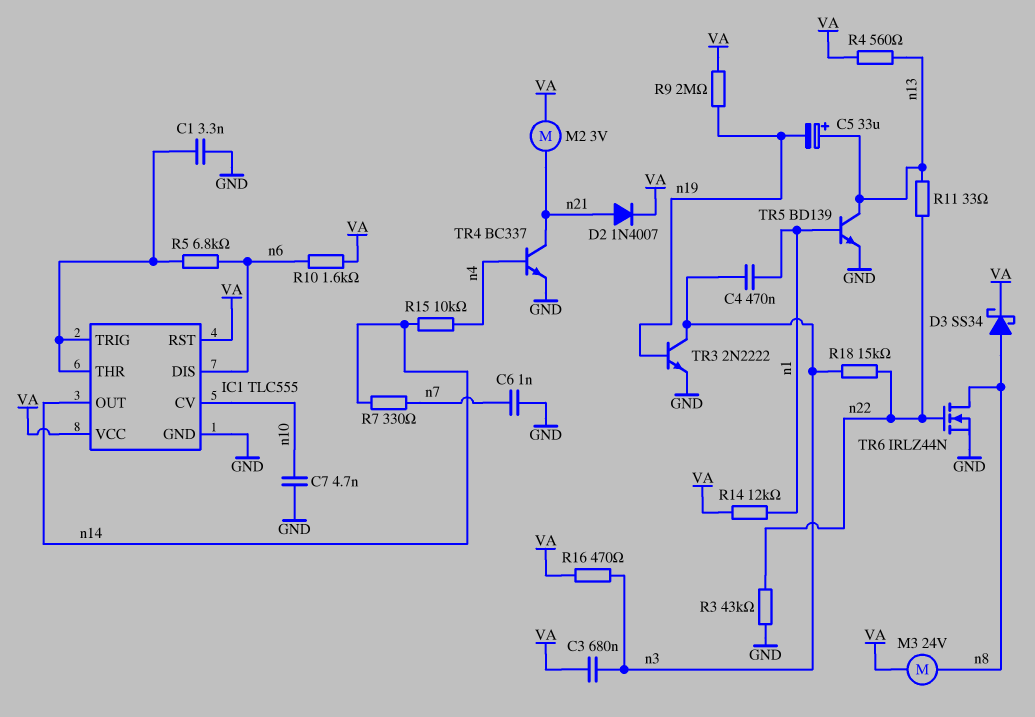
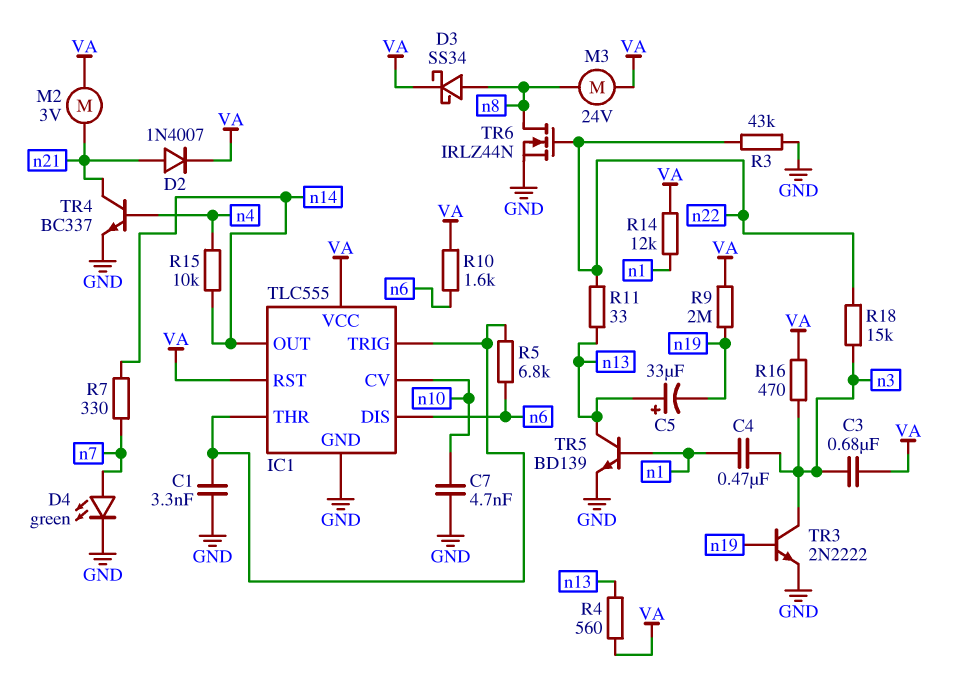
C6: 1nF (GND, n7) -> none
D4: none -> LED green (A n7, K GND)

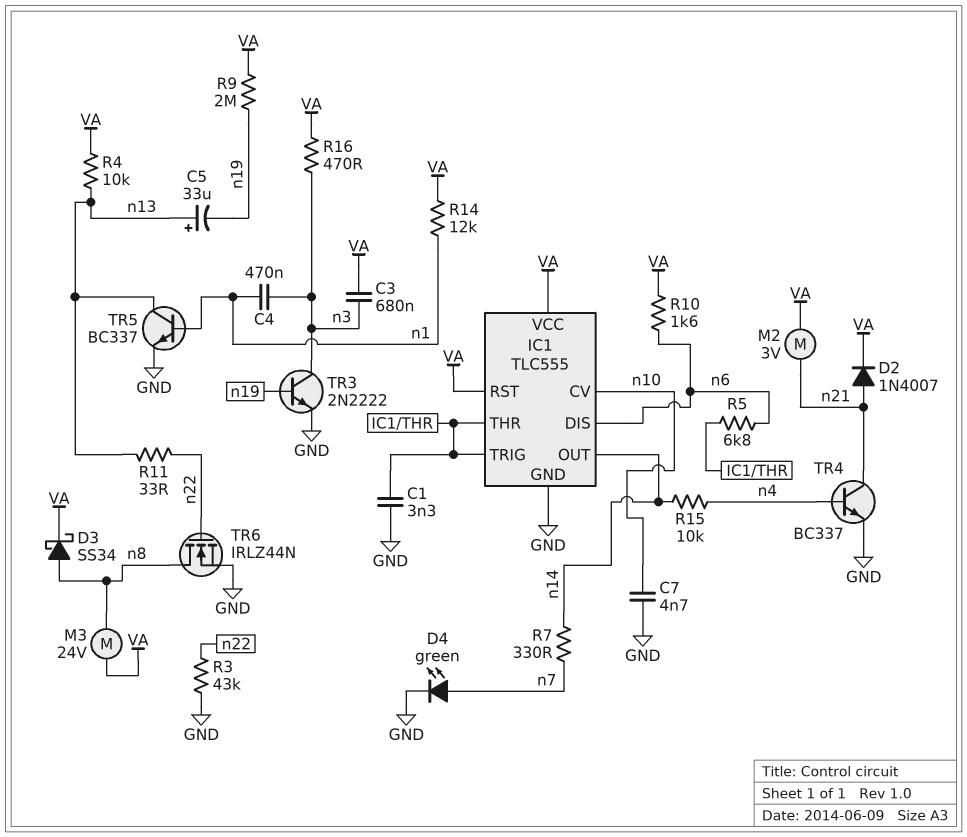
R4: 560 (VA, n13) -> 10k (VA, n13)
R18: 15k (n3, n22) -> none
TR5: NPN BD139 (B n1, C n13, E GND) -> NPN BC337 (B n1, C n13, E GND)

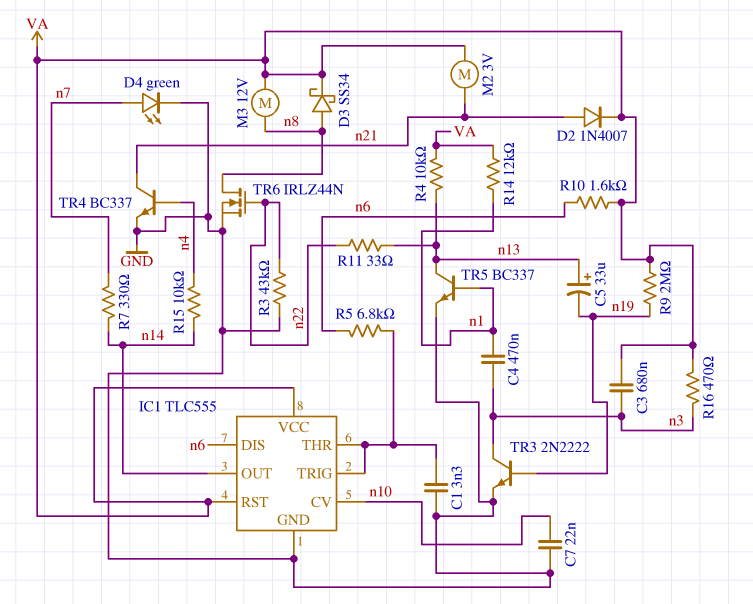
C7: 4.7nF (GND, n10) -> 22nF (GND, n10)
M3: motor 24V (VA, n8) -> motor 12V (VA, n8)

